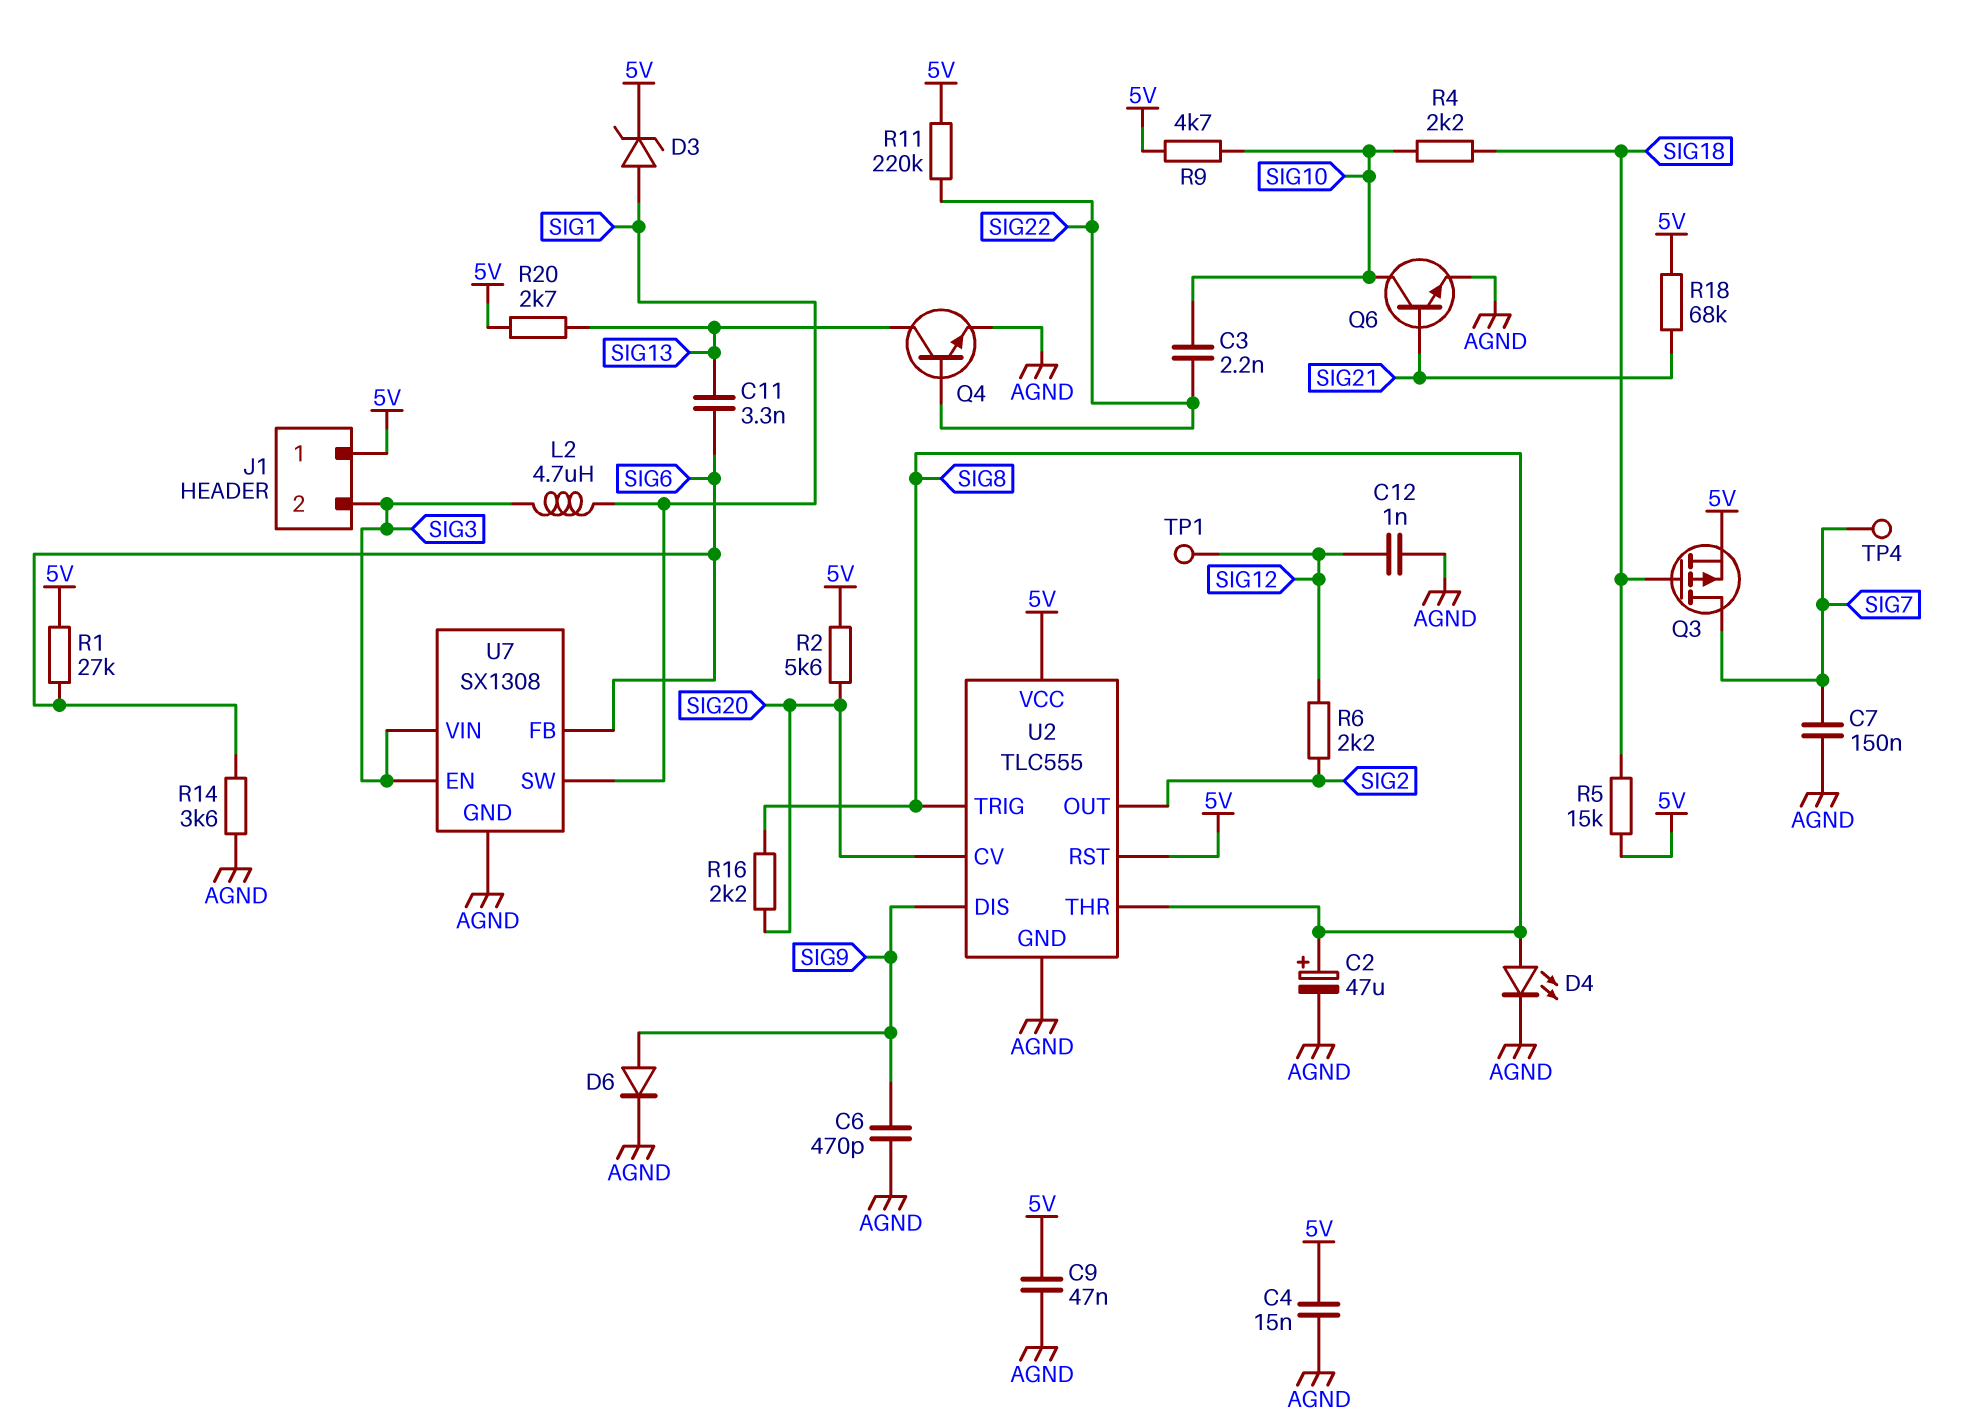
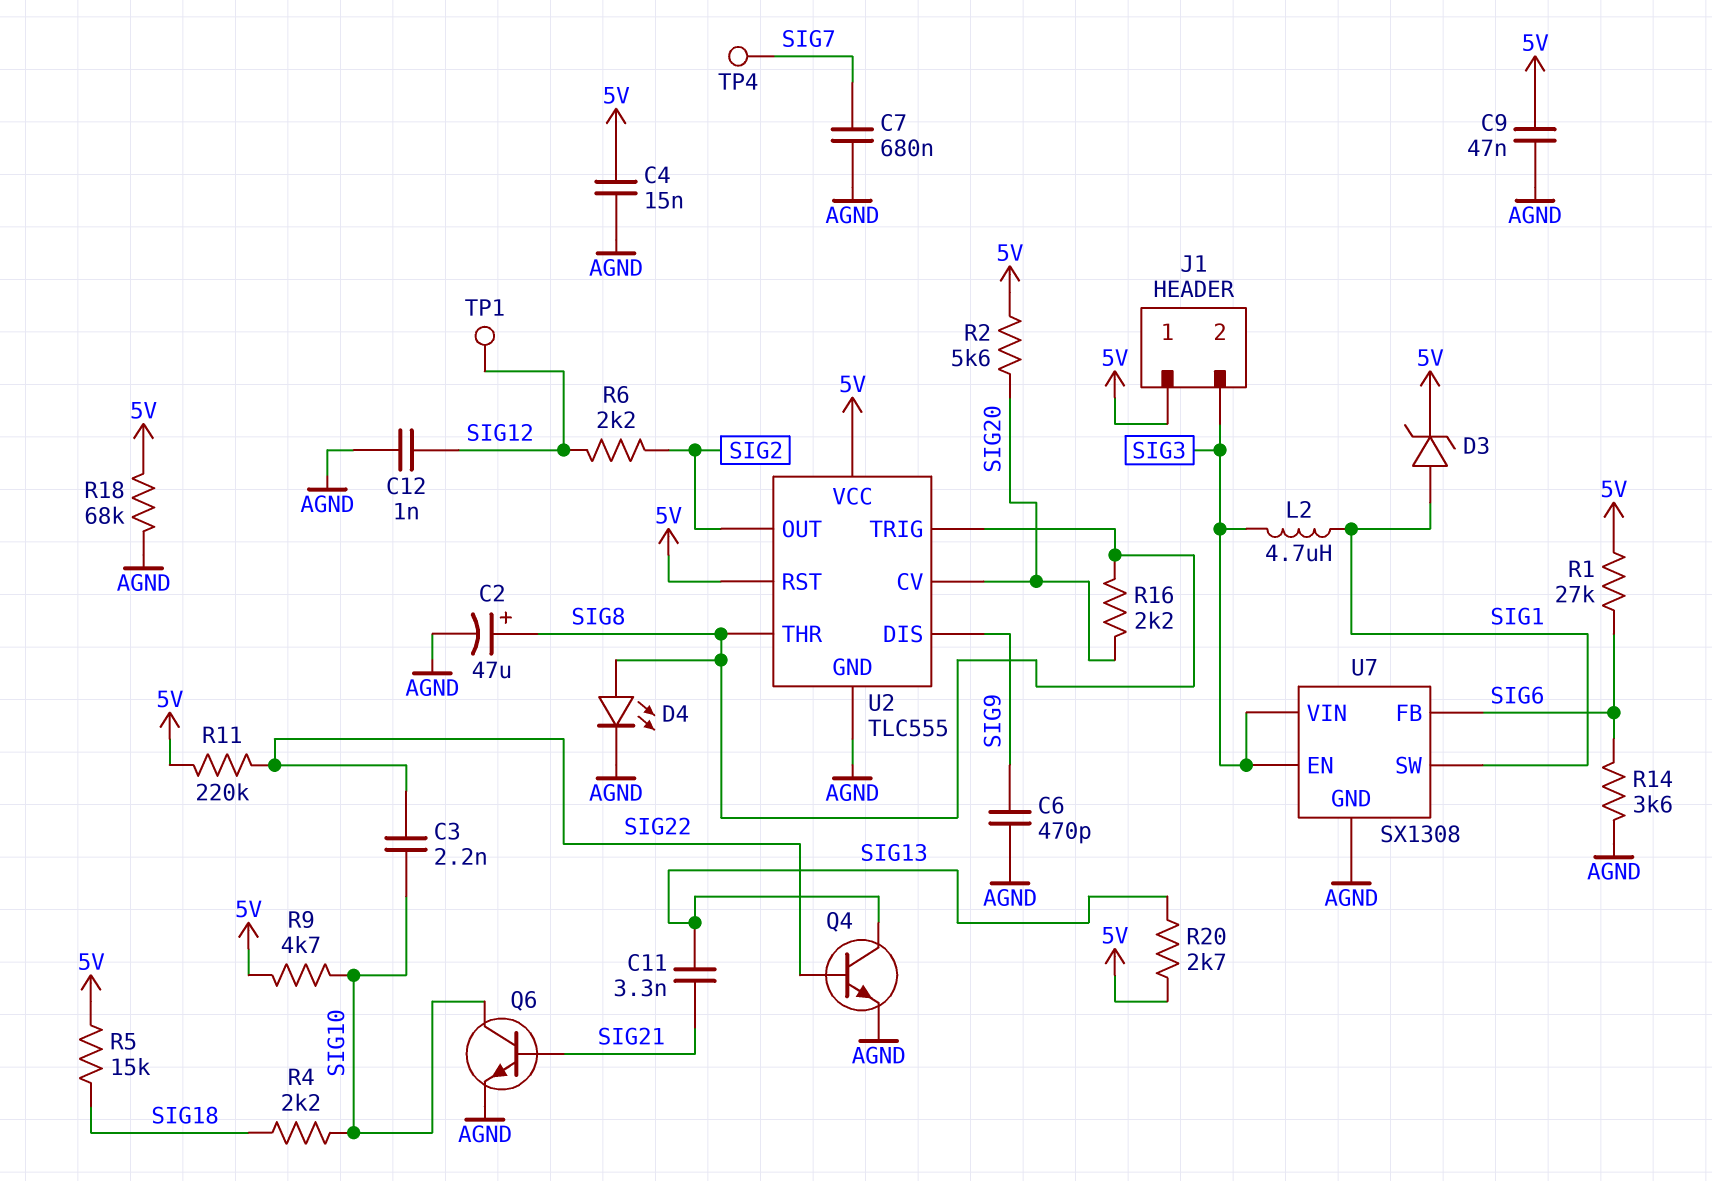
C7: 150nF (AGND, SIG7) -> 680nF (AGND, SIG7)
C11: 3.3nF (SIG6, SIG13) -> 3.3nF (SIG13, SIG21)
D6: diode (A SIG9, K AGND) -> none
Q3: PMOS (G SIG18, D SIG7, S 5V) -> none
R18: 68k (5V, SIG21) -> 68k (5V, AGND)

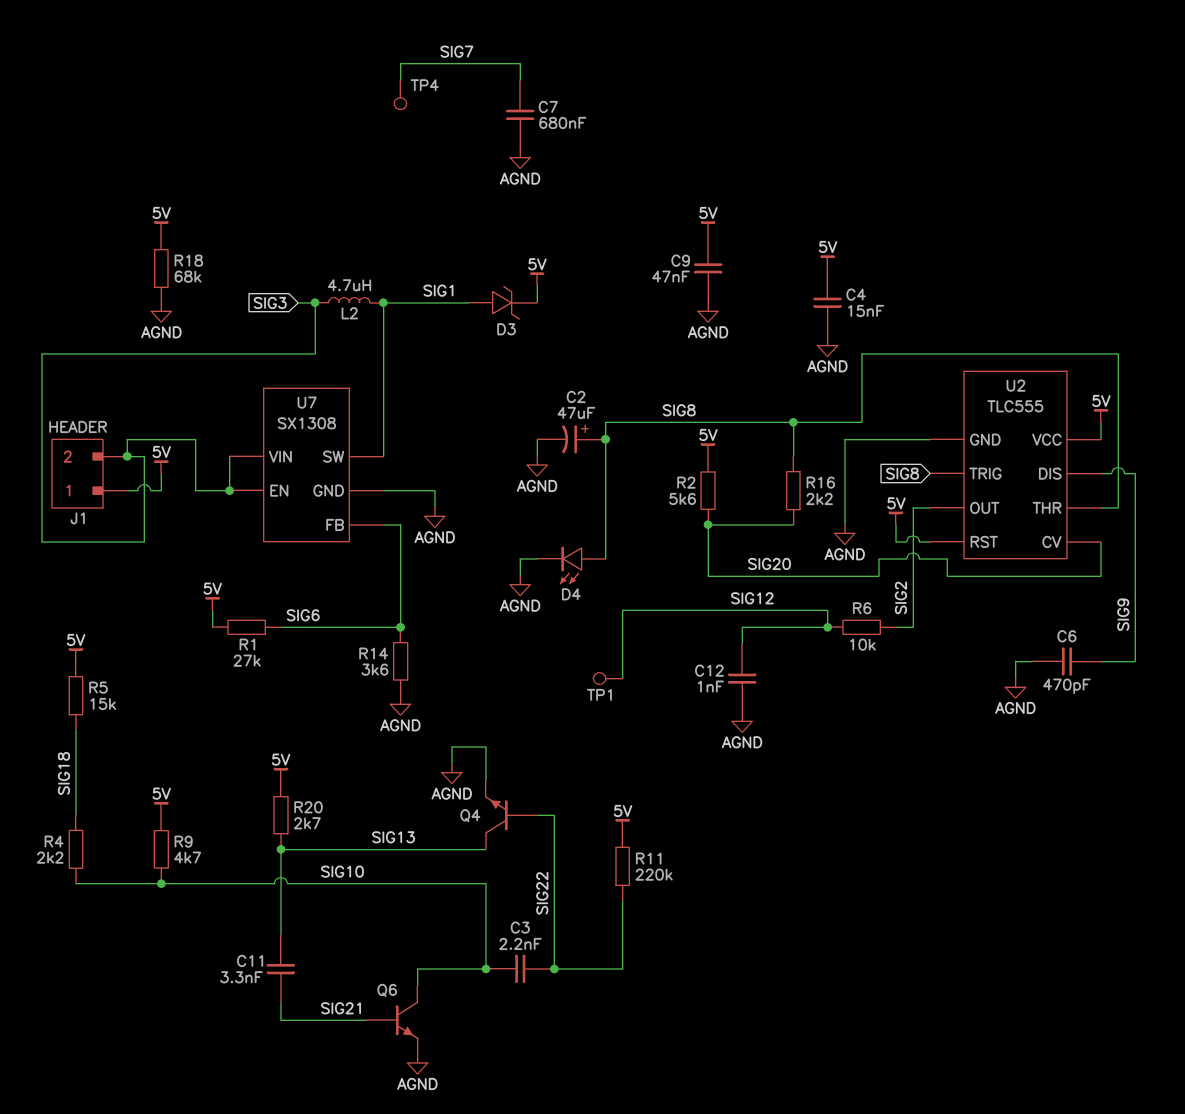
R6: 2.2k (SIG2, SIG12) -> 10k (SIG2, SIG12)

